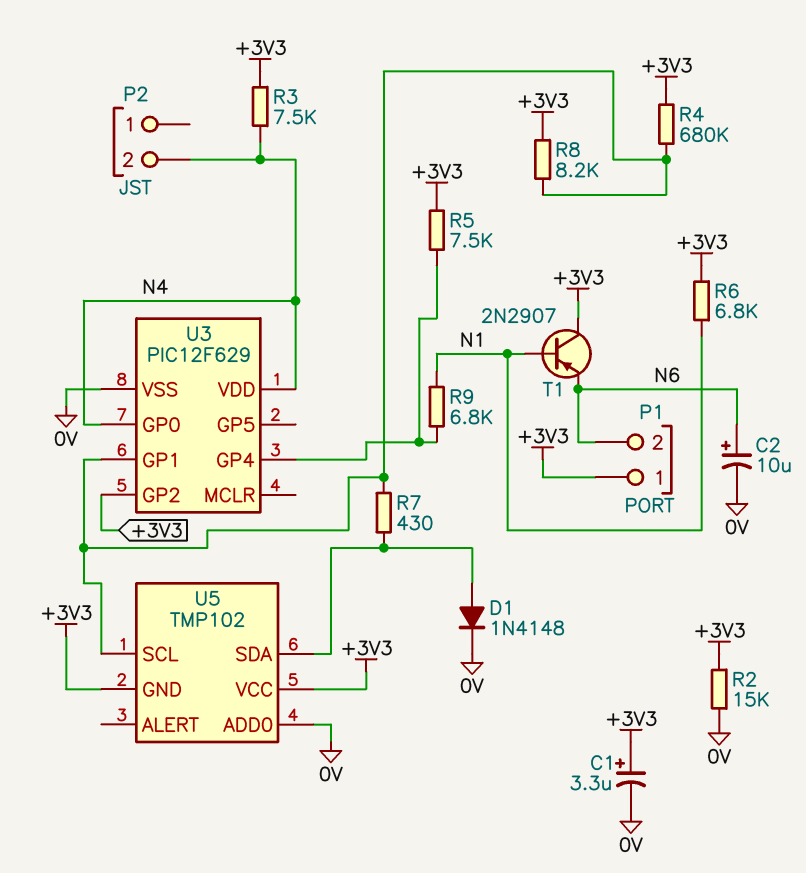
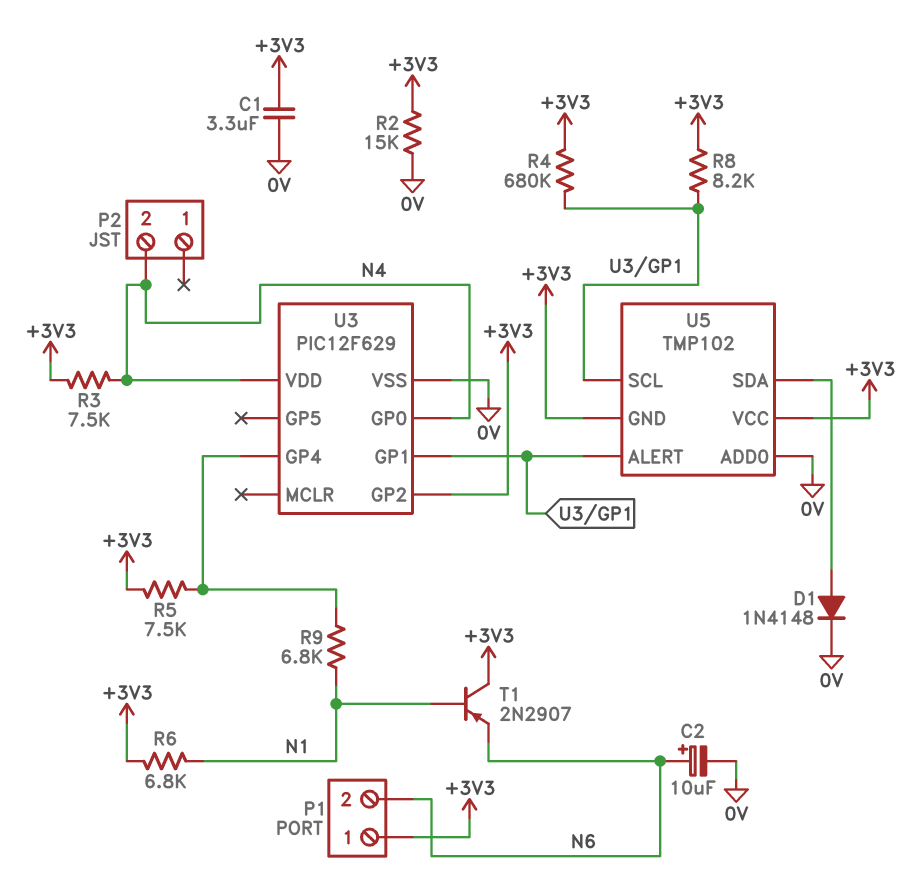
C1: 3.3uF (plus +3V3, minus 0V) -> 3.3uF (+3V3, 0V)
R7: 430 (U3/GP1, U5/SDA) -> none
U5 pin ALERT: none -> U3/GP1

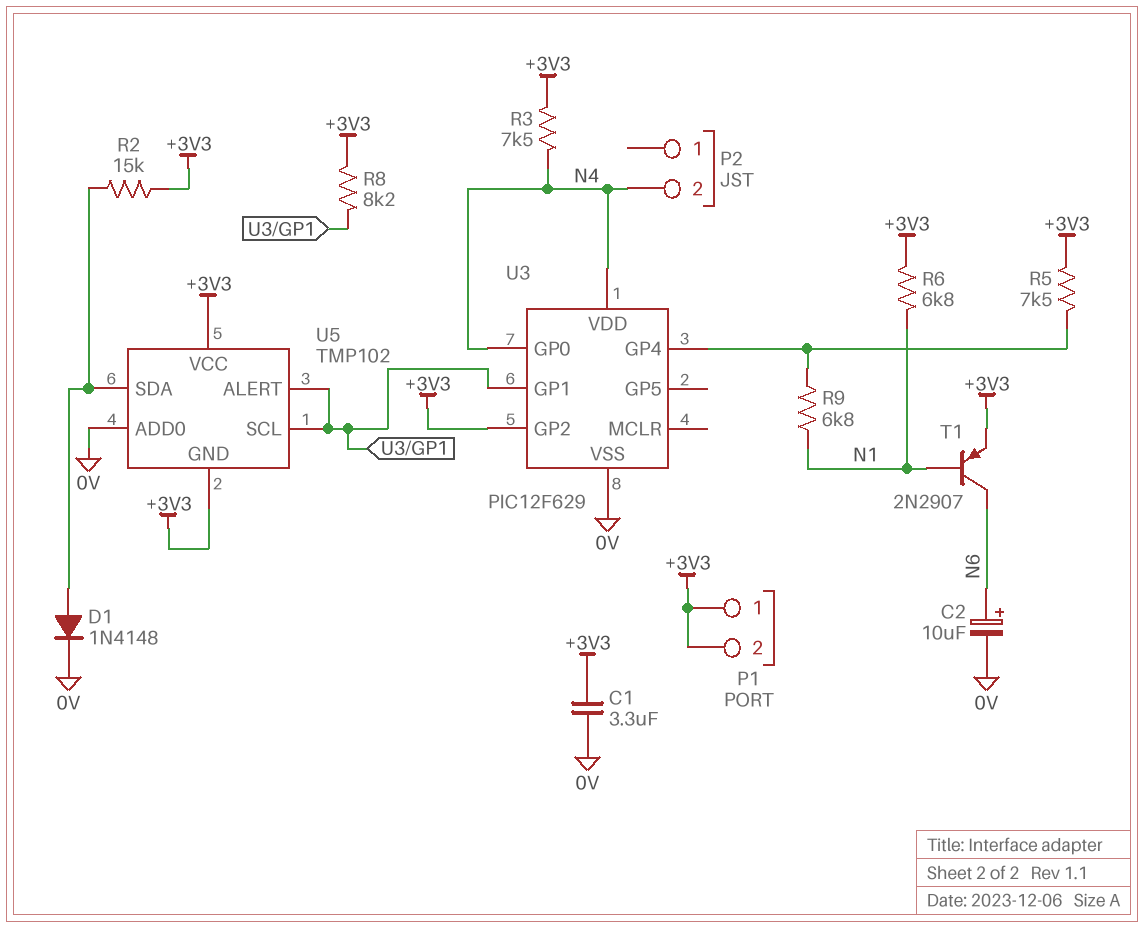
P1 pin 2: N6 -> +3V3
R2: 15k (+3V3, 0V) -> 15k (+3V3, U5/SDA)
R4: 680k (+3V3, U3/GP1) -> none
T1: PNP 2N2907 (B N1, C +3V3, E N6) -> PNP 2N2907 (B N1, C N6, E +3V3)

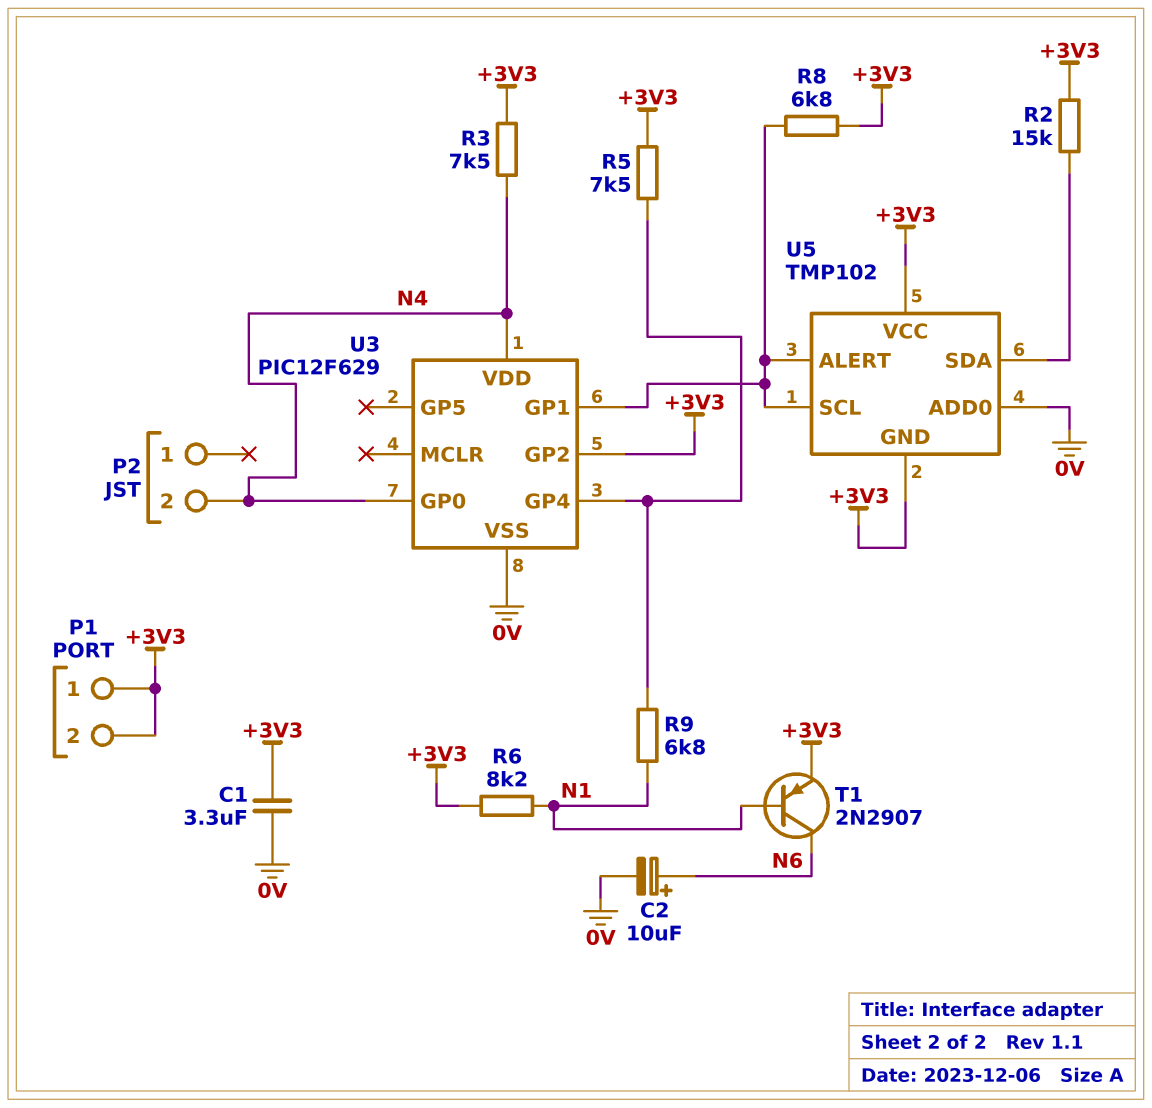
D1: diode 1N4148 (A U5/SDA, K 0V) -> none
R6: 6.8k (+3V3, N1) -> 8.2k (+3V3, N1)
R8: 8.2k (+3V3, U3/GP1) -> 6.8k (+3V3, U3/GP1)

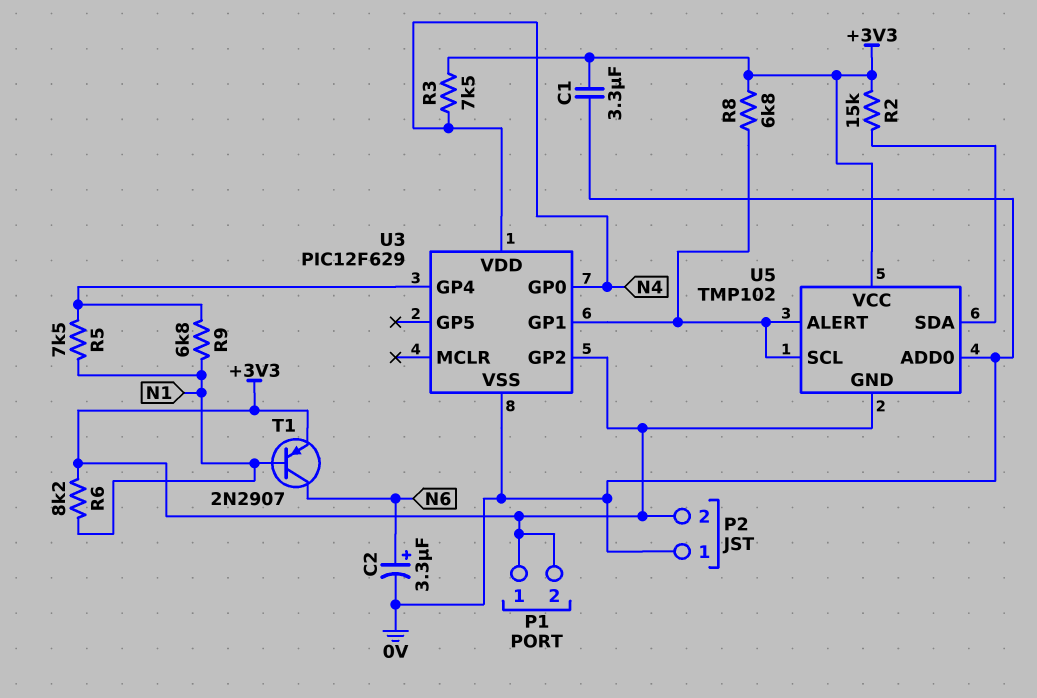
C2: 10uF (plus N6, minus 0V) -> 3.3uF (plus N6, minus 0V)
P2 pin 1: none -> 0V
P2 pin 2: N4 -> +3V3
R5: 7.5k (+3V3, U3/GP4) -> 7.5k (N1, U3/GP4)

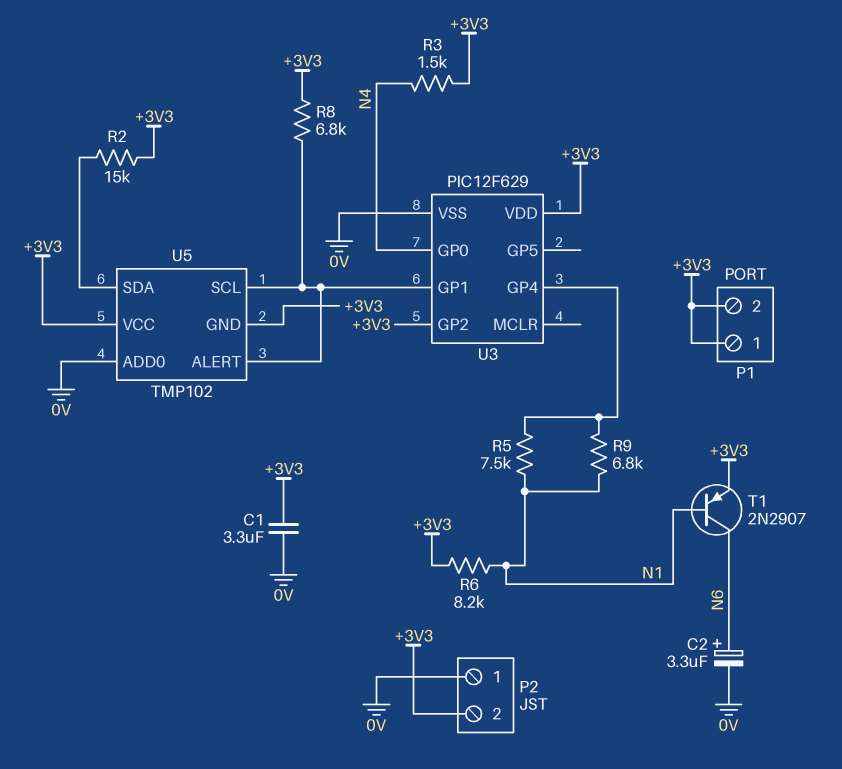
R3: 7.5k (+3V3, N4) -> 1.5k (+3V3, N4)
U3 pin VDD: N4 -> +3V3

